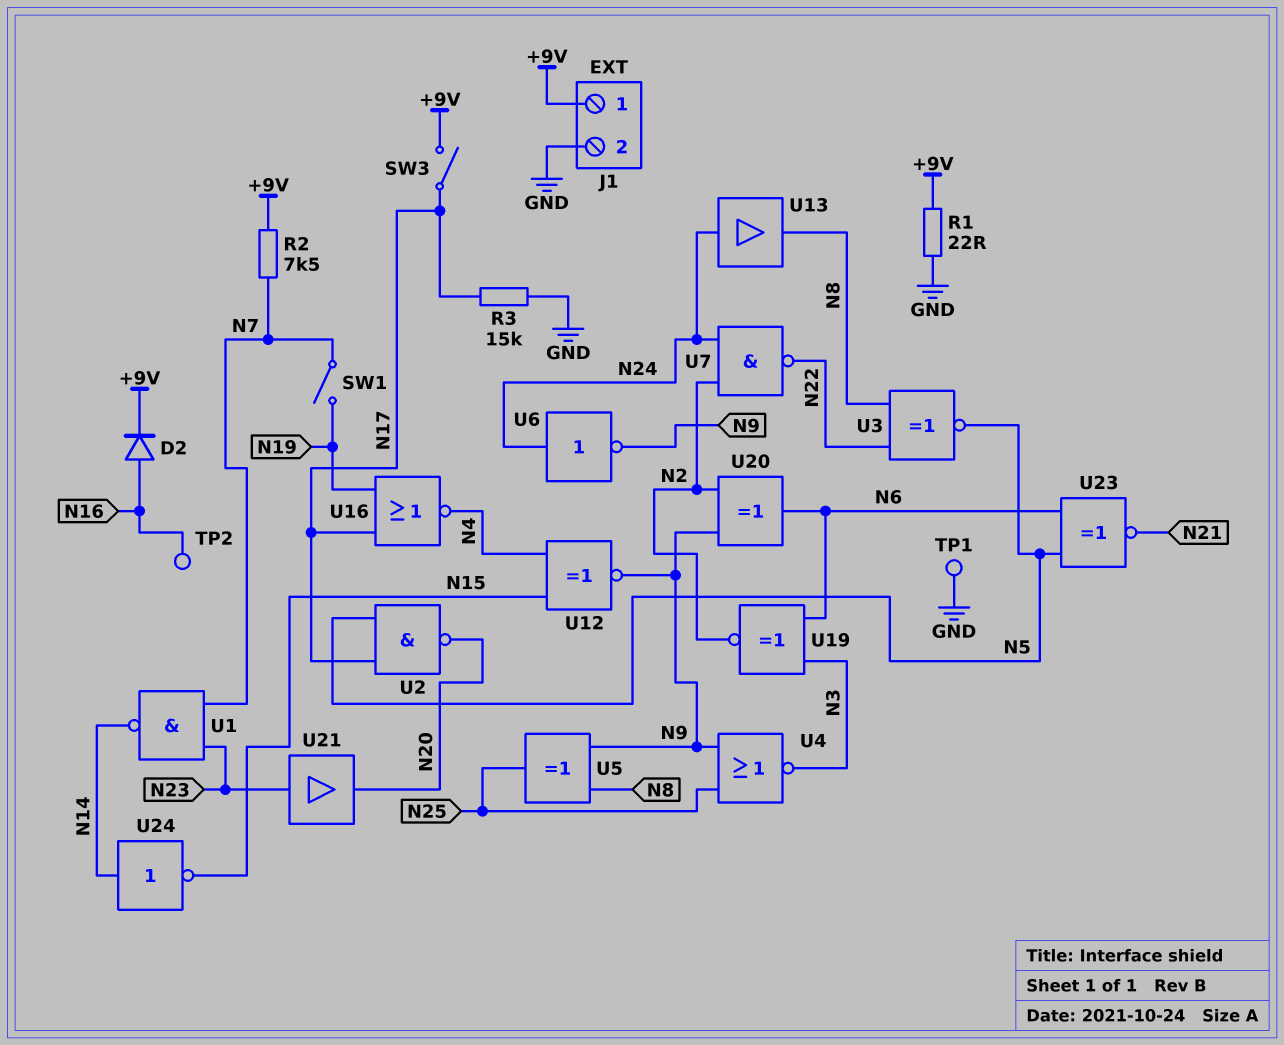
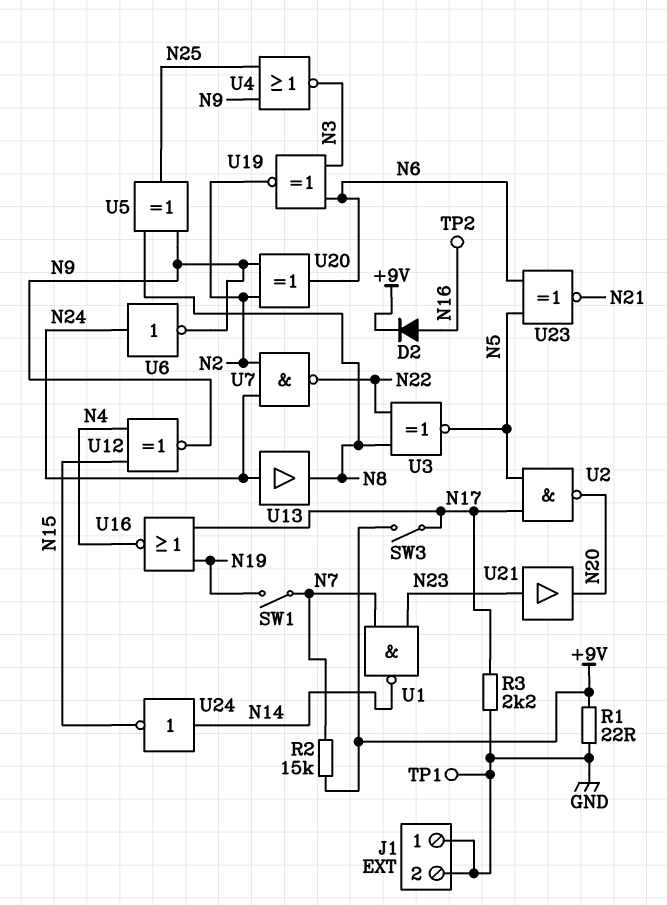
J1 pin 1: +9V -> GND
R2: 7.5k (+9V, N7) -> 15k (+9V, N7)
R3: 15k (GND, N17) -> 2.2k (GND, N17)

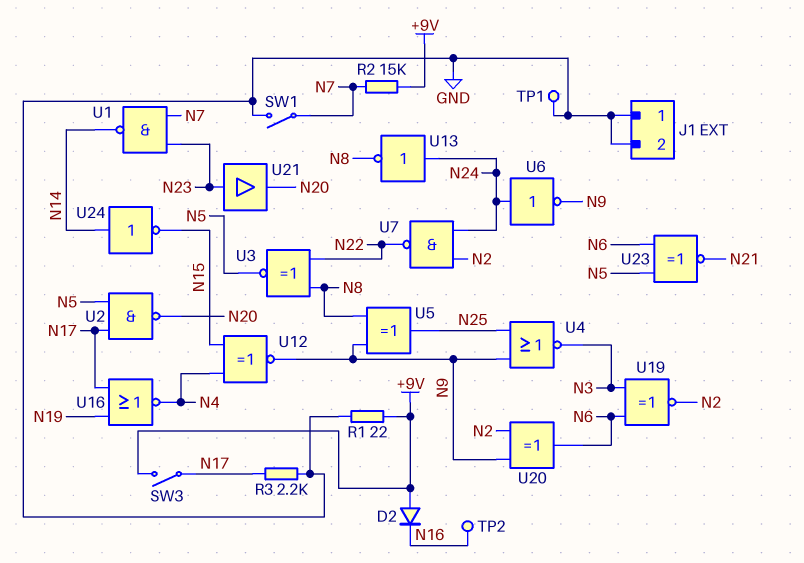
D2: diode (A N16, K +9V) -> diode (A +9V, K N16)
SW1: switch (N7, N19) -> switch (GND, N7)
U13: buffer (in N24, out N8) -> NOT (in N24, out N8)

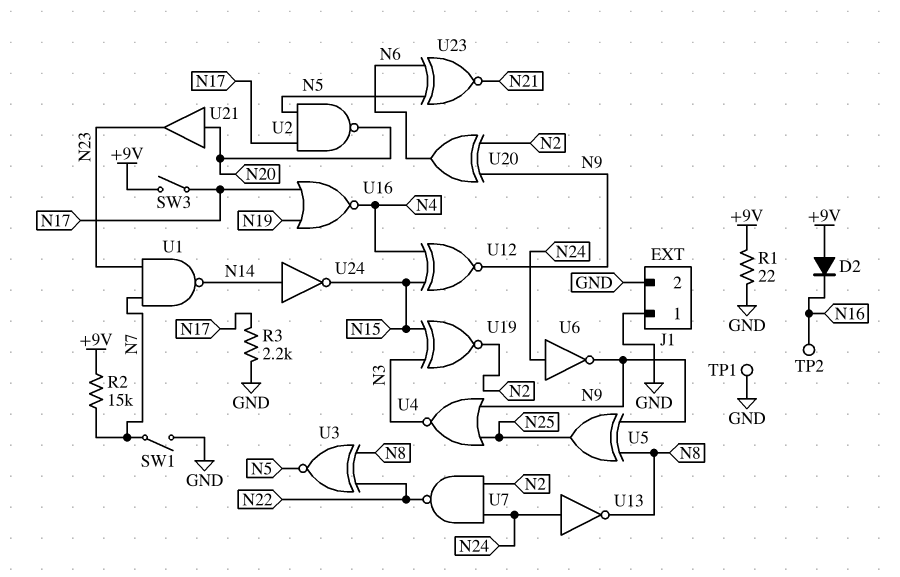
U19: XNOR (in N3, in N6, out N2) -> XNOR (in N3, in N15, out N2)
U21: buffer (in N23, out N20) -> buffer (in N20, out N23)

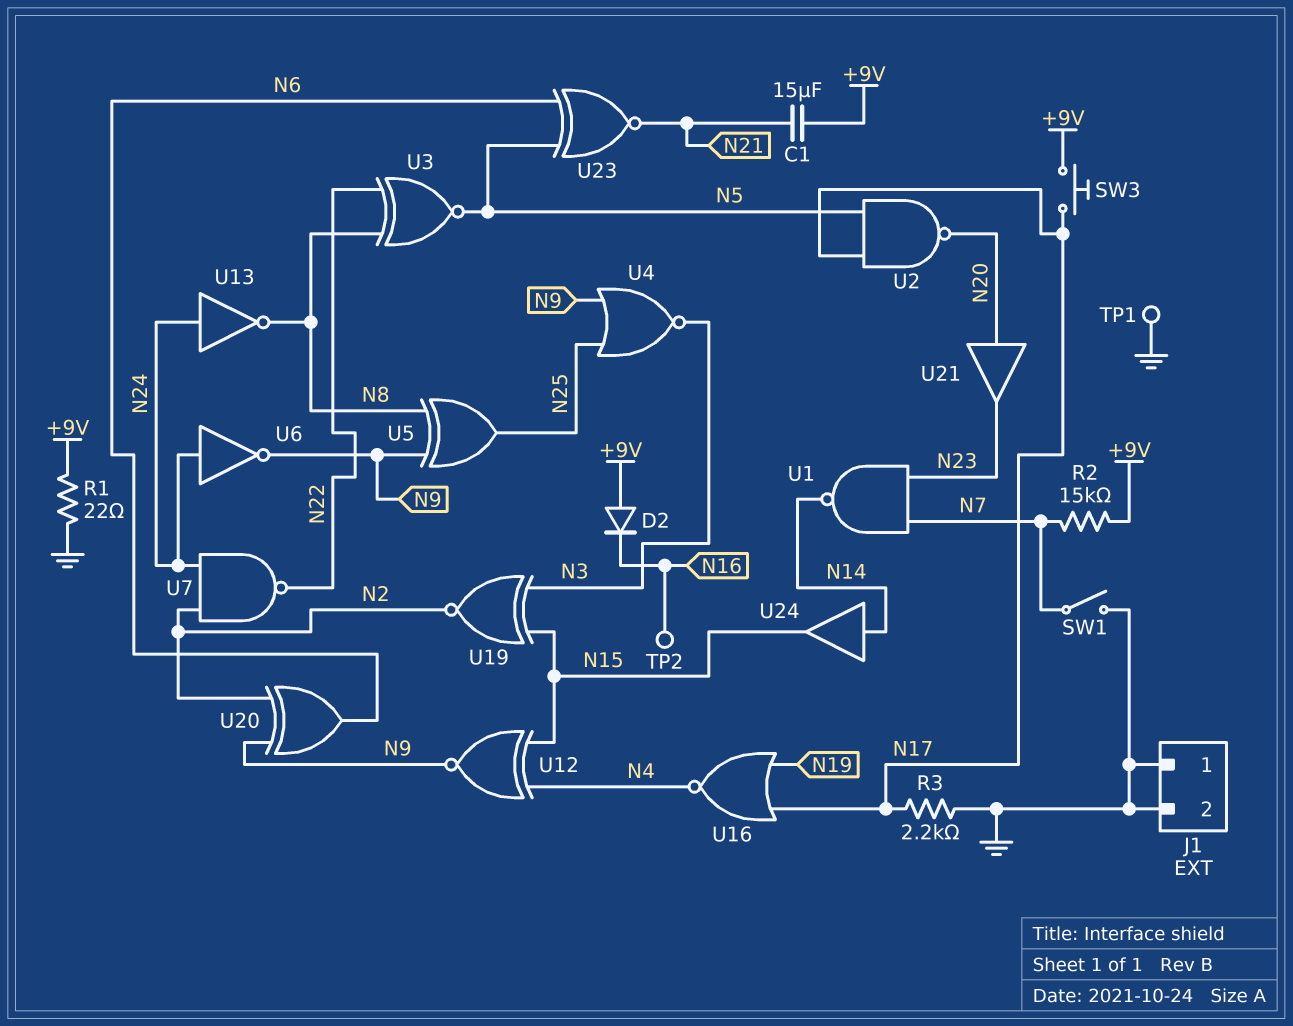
C1: none -> 15uF (+9V, N21)
SW3: switch (+9V, N17) -> button (+9V, N17)
U24: NOT (in N14, out N15) -> buffer (in N14, out N15)

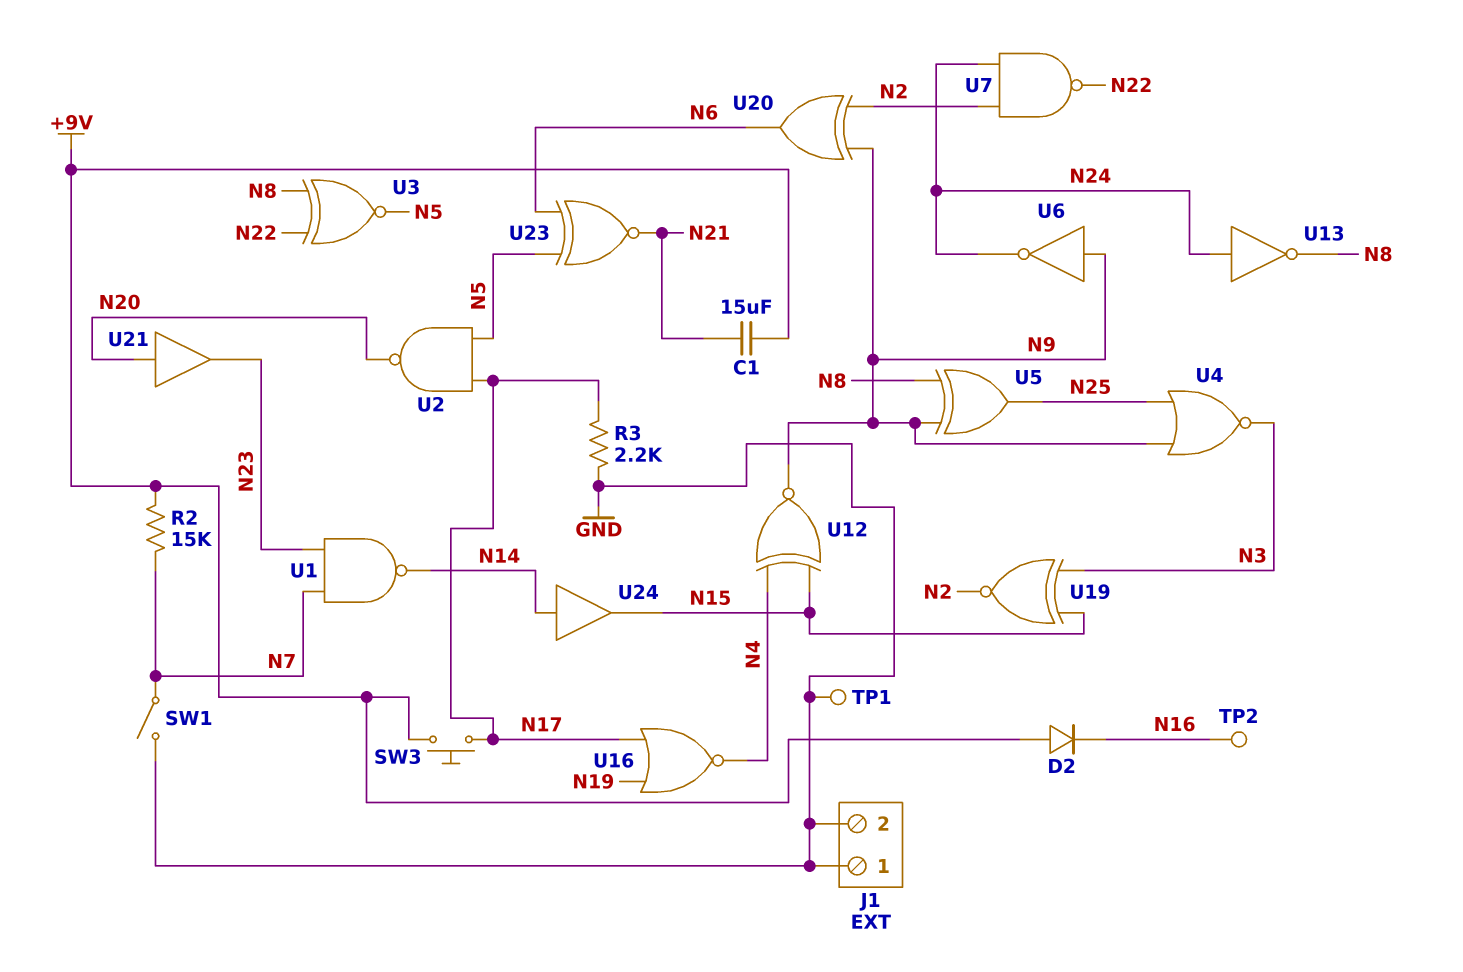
R1: 22 (+9V, GND) -> none
U6: NOT (in N24, out N9) -> NOT (in N9, out N24)

